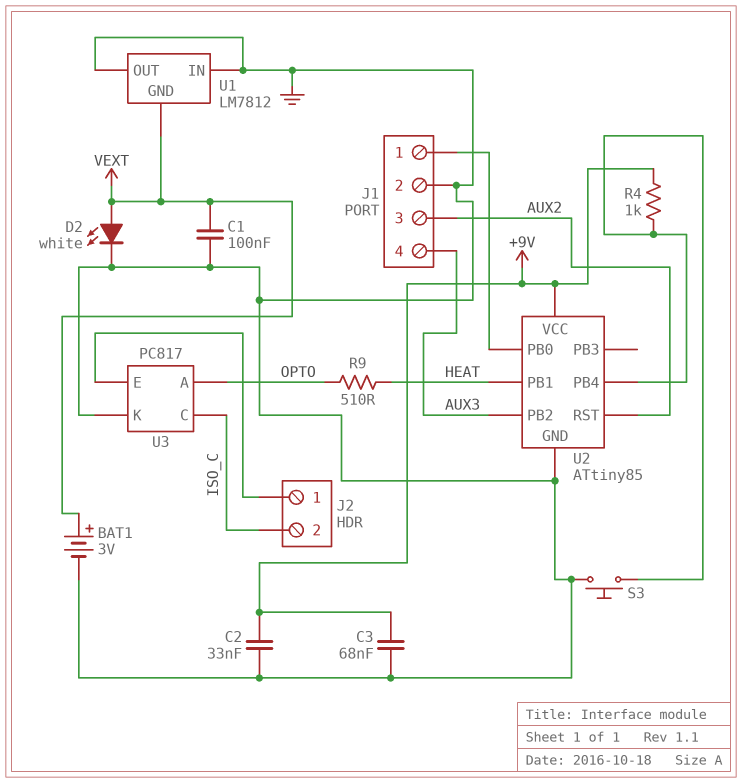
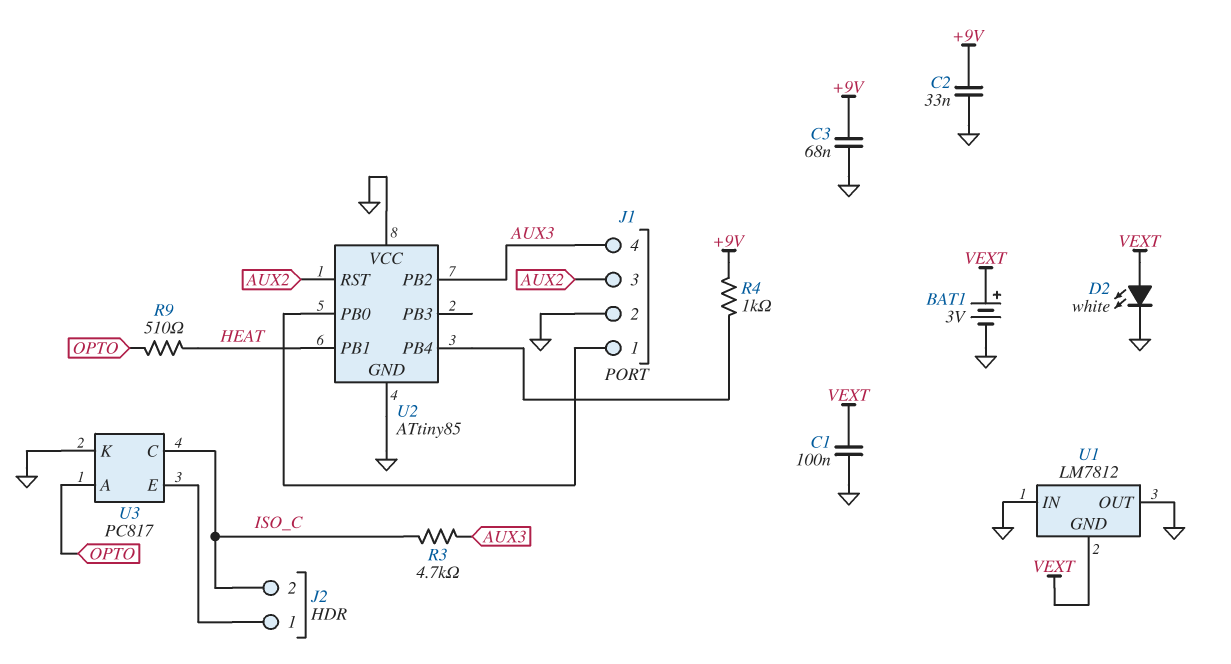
R3: none -> 4.7k (AUX3, ISO_C)
S3: button (GND, U2/PB4) -> none
U2 pin VCC: +9V -> GND

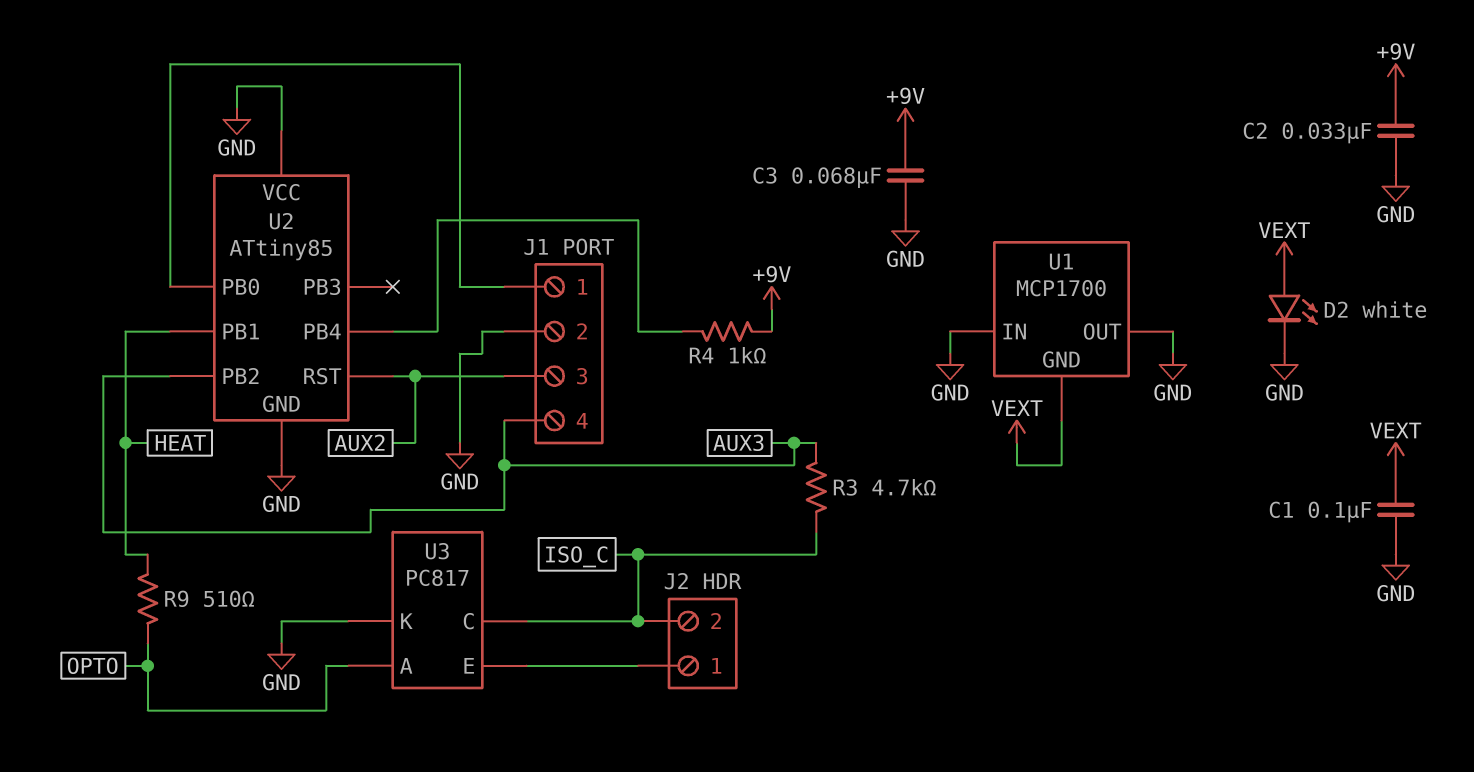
BAT1: 3V (plus VEXT, minus GND) -> none
U1: LM7812 -> MCP1700

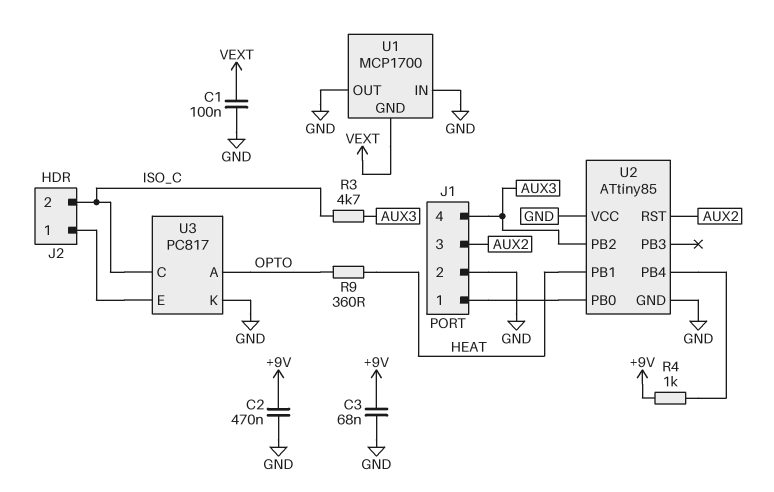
C2: 33nF (+9V, GND) -> 470nF (+9V, GND)
D2: LED white (A VEXT, K GND) -> none
R9: 510 (HEAT, OPTO) -> 360 (HEAT, OPTO)

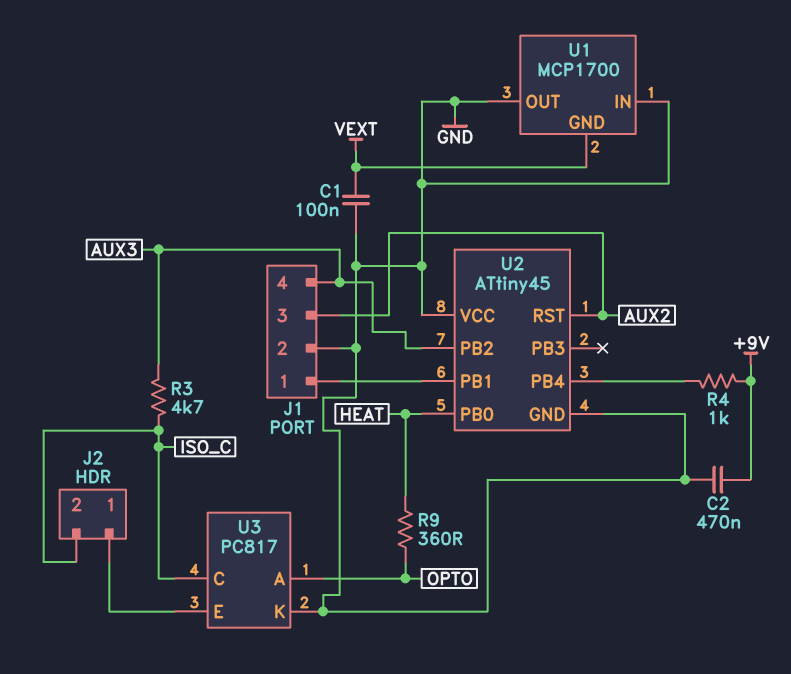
C3: 68nF (+9V, GND) -> none
U2: ATtiny85 -> ATtiny45
U2 pin PB0: J1/1 -> HEAT
U2 pin PB1: HEAT -> J1/1

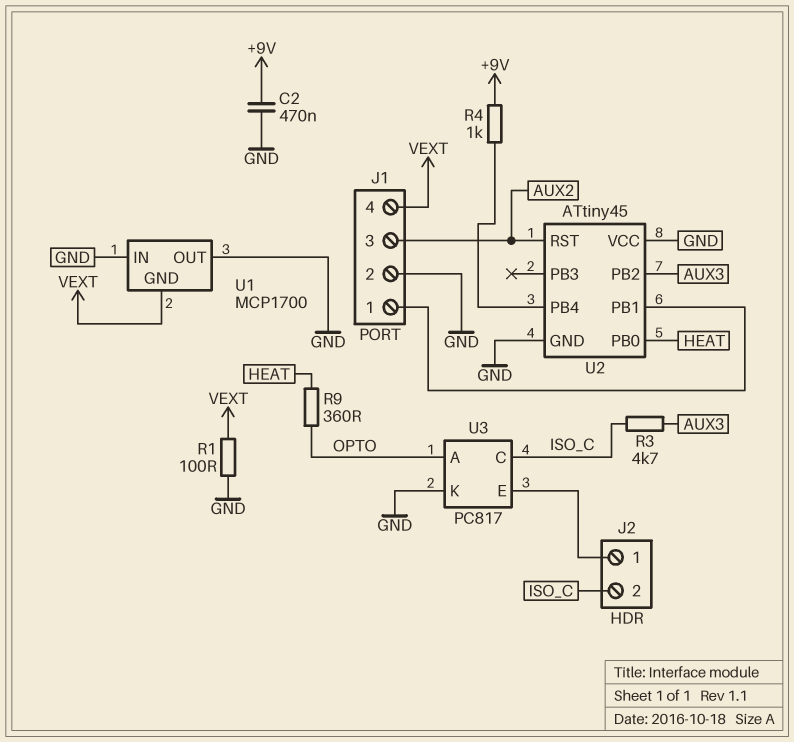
C1: 100nF (GND, VEXT) -> none
J1 pin 4: AUX3 -> VEXT
R1: none -> 100 (GND, VEXT)

